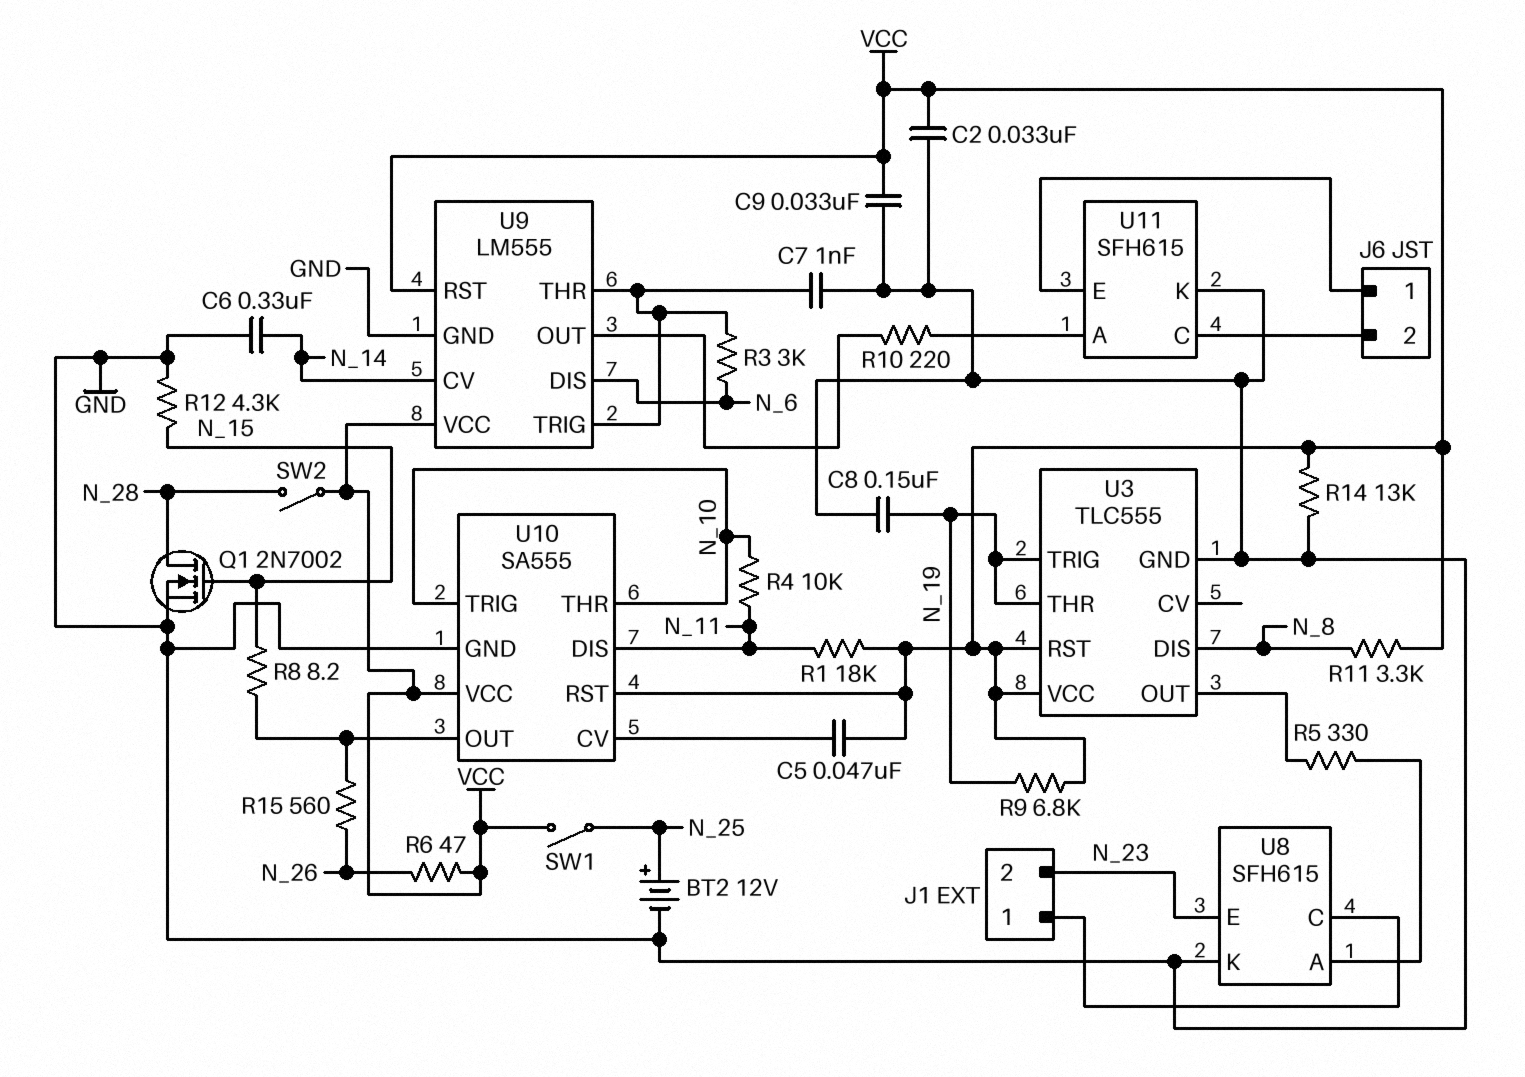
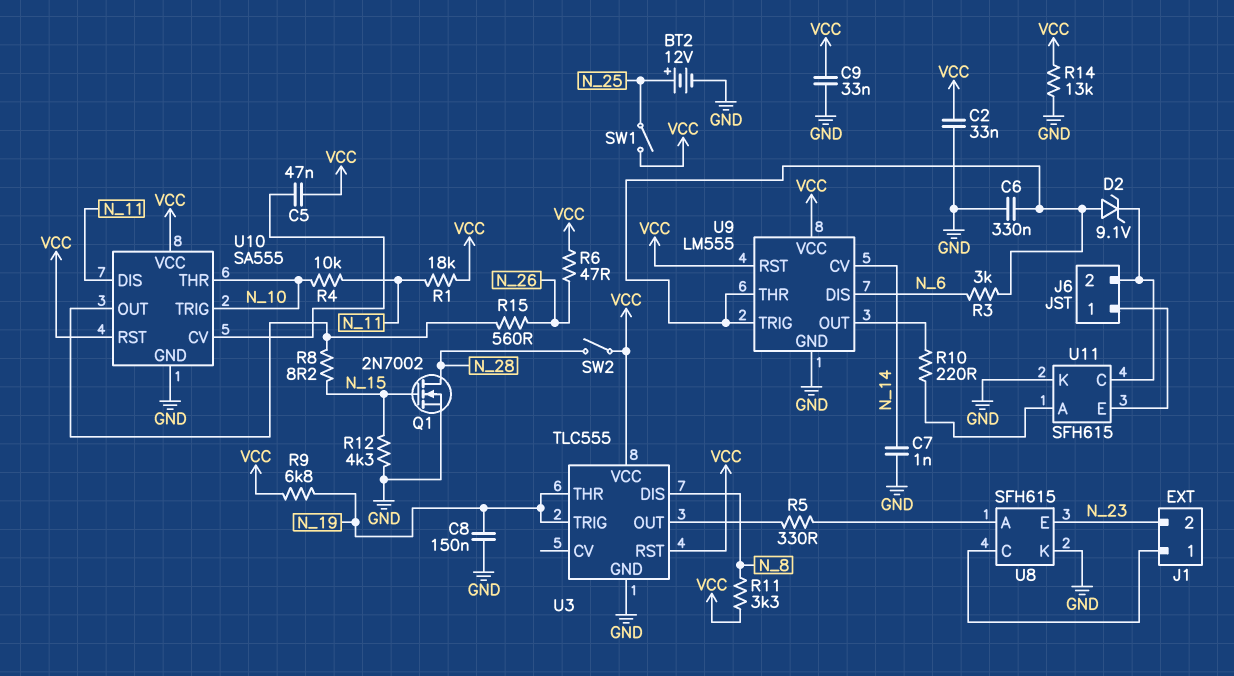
C6: 330nF (GND, N_14) -> 330nF (GND, U9/THR)
C7: 1nF (GND, U9/THR) -> 1nF (GND, N_14)
D2: none -> zener 9.1V (A U9/THR, K J6/2)

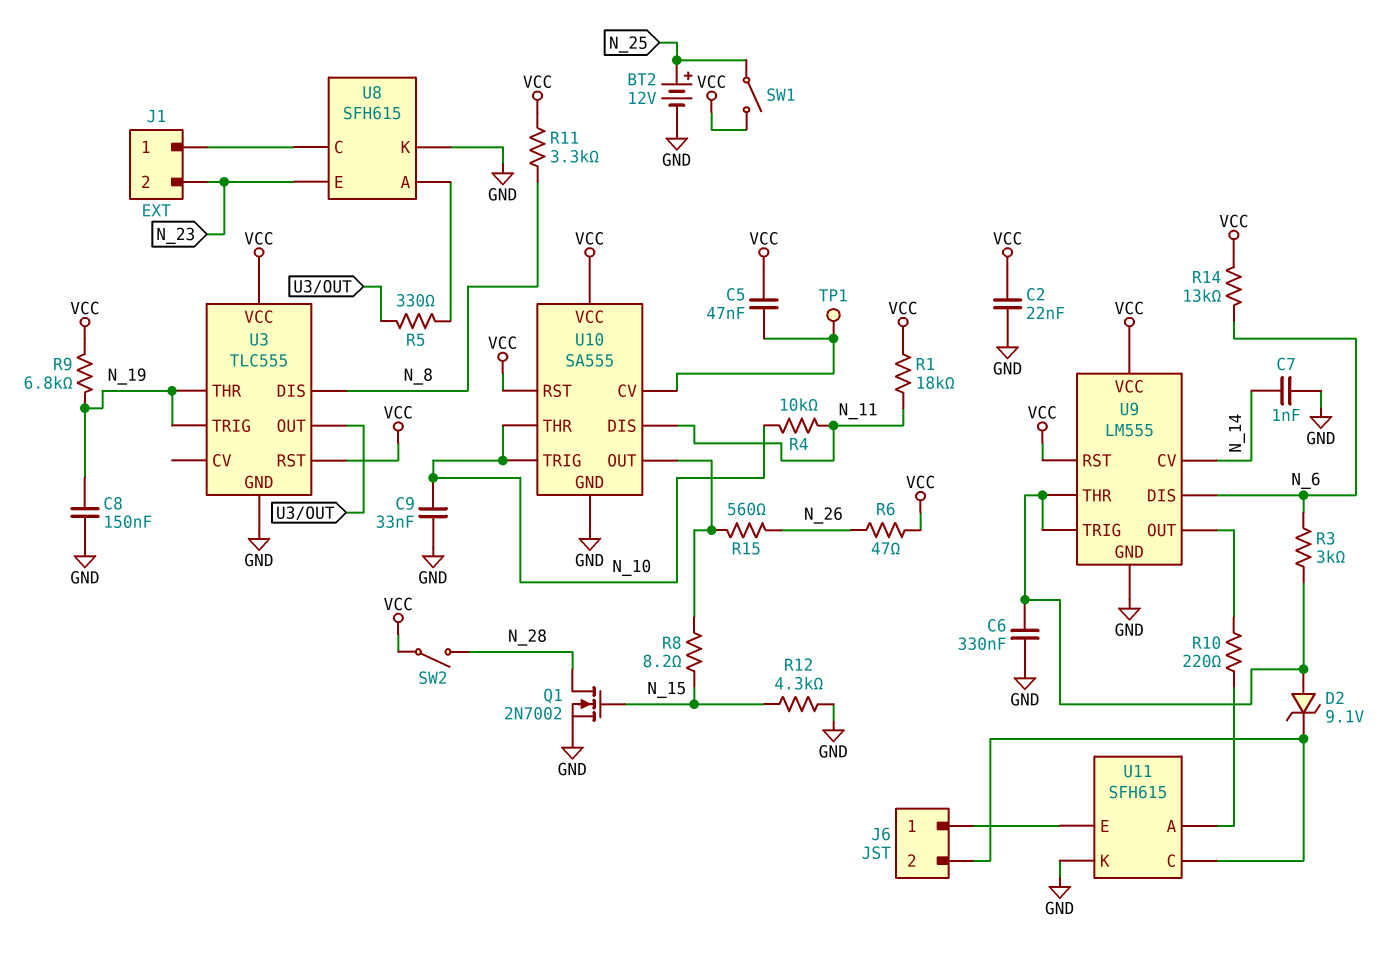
C2: 33nF (GND, VCC) -> 22nF (GND, VCC)
C9: 33nF (GND, VCC) -> 33nF (GND, N_10)
R14: 13k (GND, VCC) -> 13k (N_6, VCC)
TP1: none -> test point (U10/CV)

